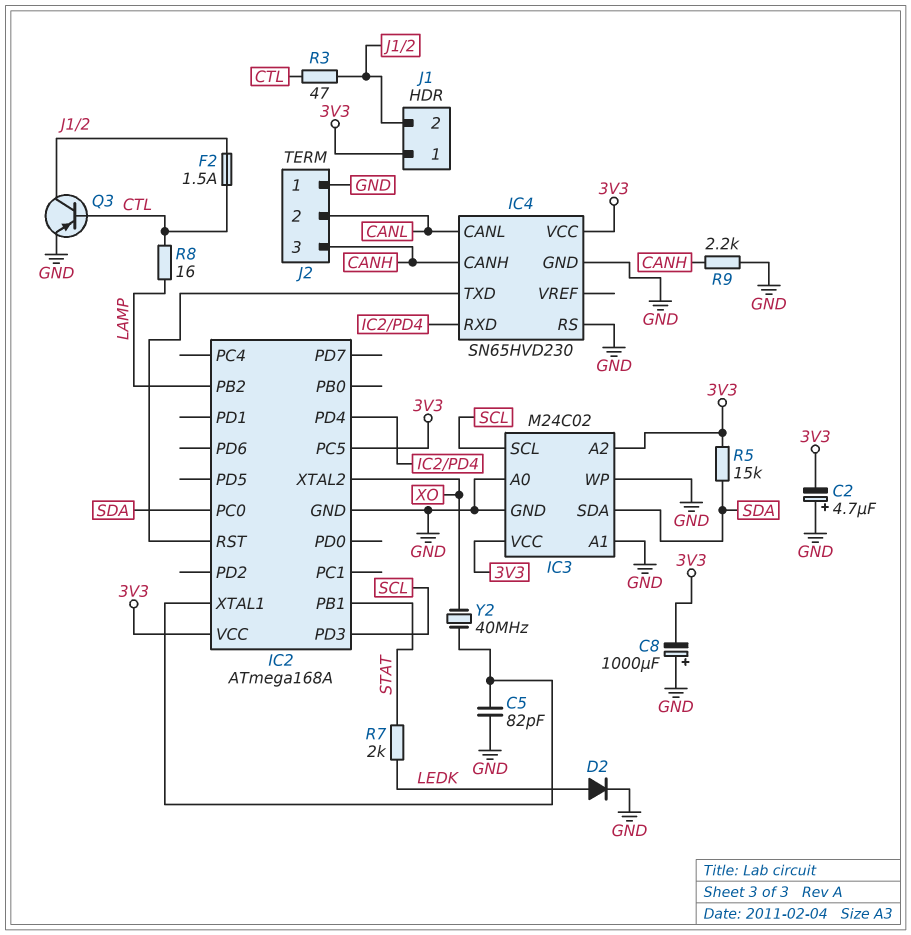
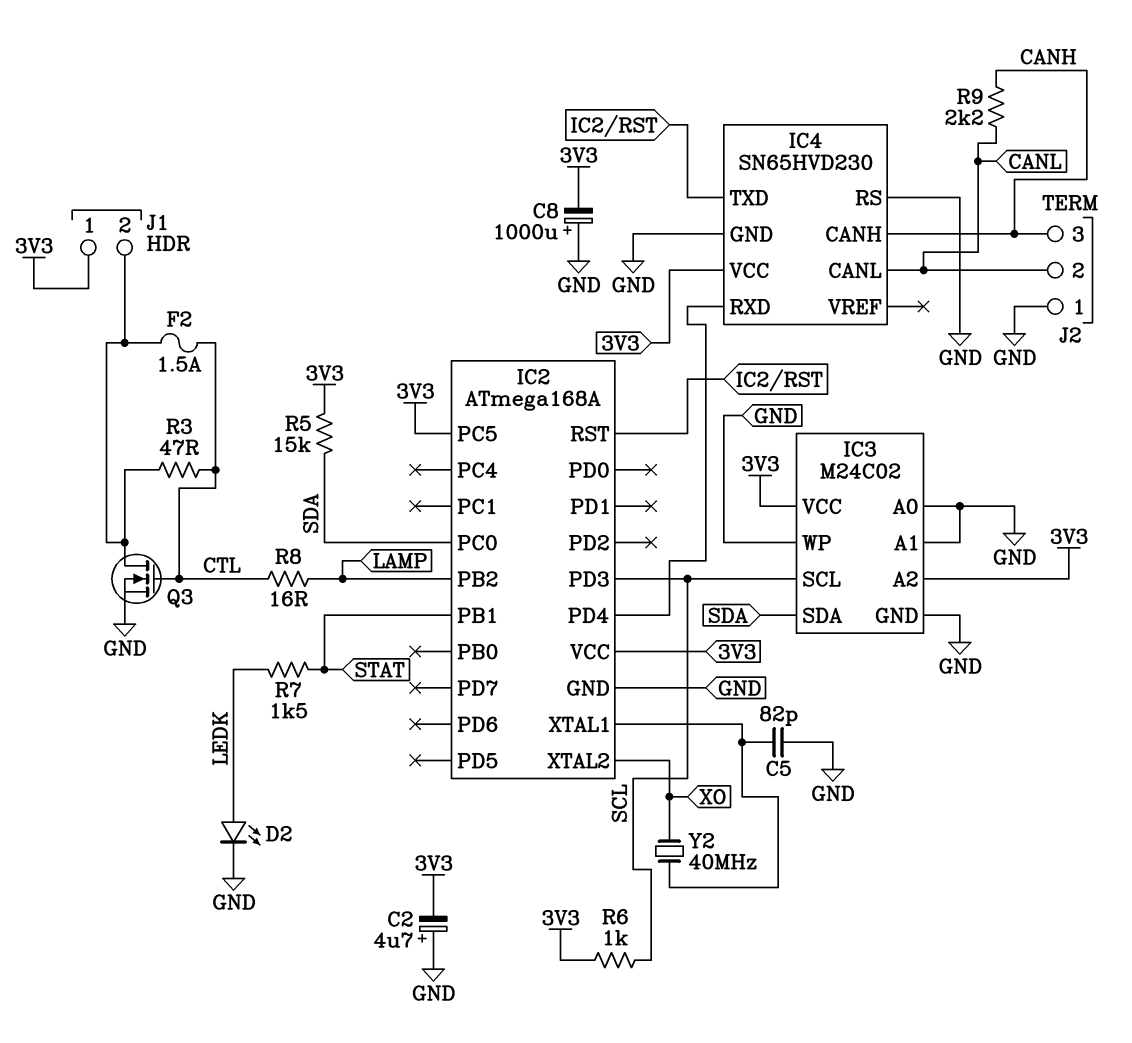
D2: diode (A LEDK, K GND) -> LED (A LEDK, K GND)
Q3: PNP (B CTL, C J1/2, E GND) -> NMOS (G CTL, D J1/2, S GND)
R6: none -> 1k (3V3, SCL)
R7: 2k (LEDK, STAT) -> 1.5k (LEDK, STAT)
R9: 2.2k (CANH, GND) -> 2.2k (CANH, CANL)

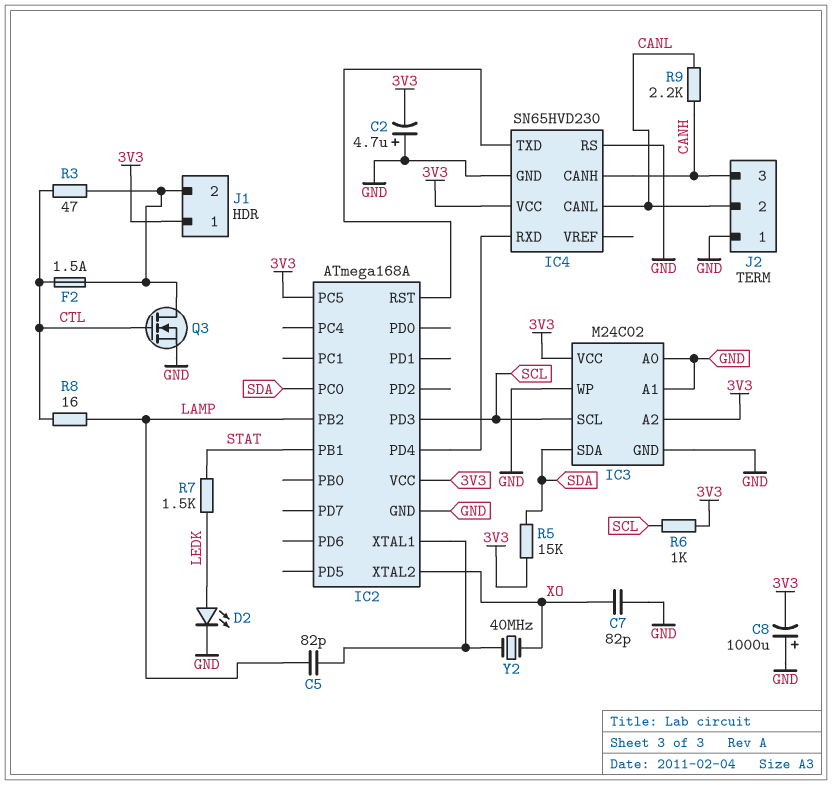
C5: 82pF (GND, IC2/XTAL1) -> 82pF (IC2/XTAL1, LAMP)
C7: none -> 82pF (GND, XO)

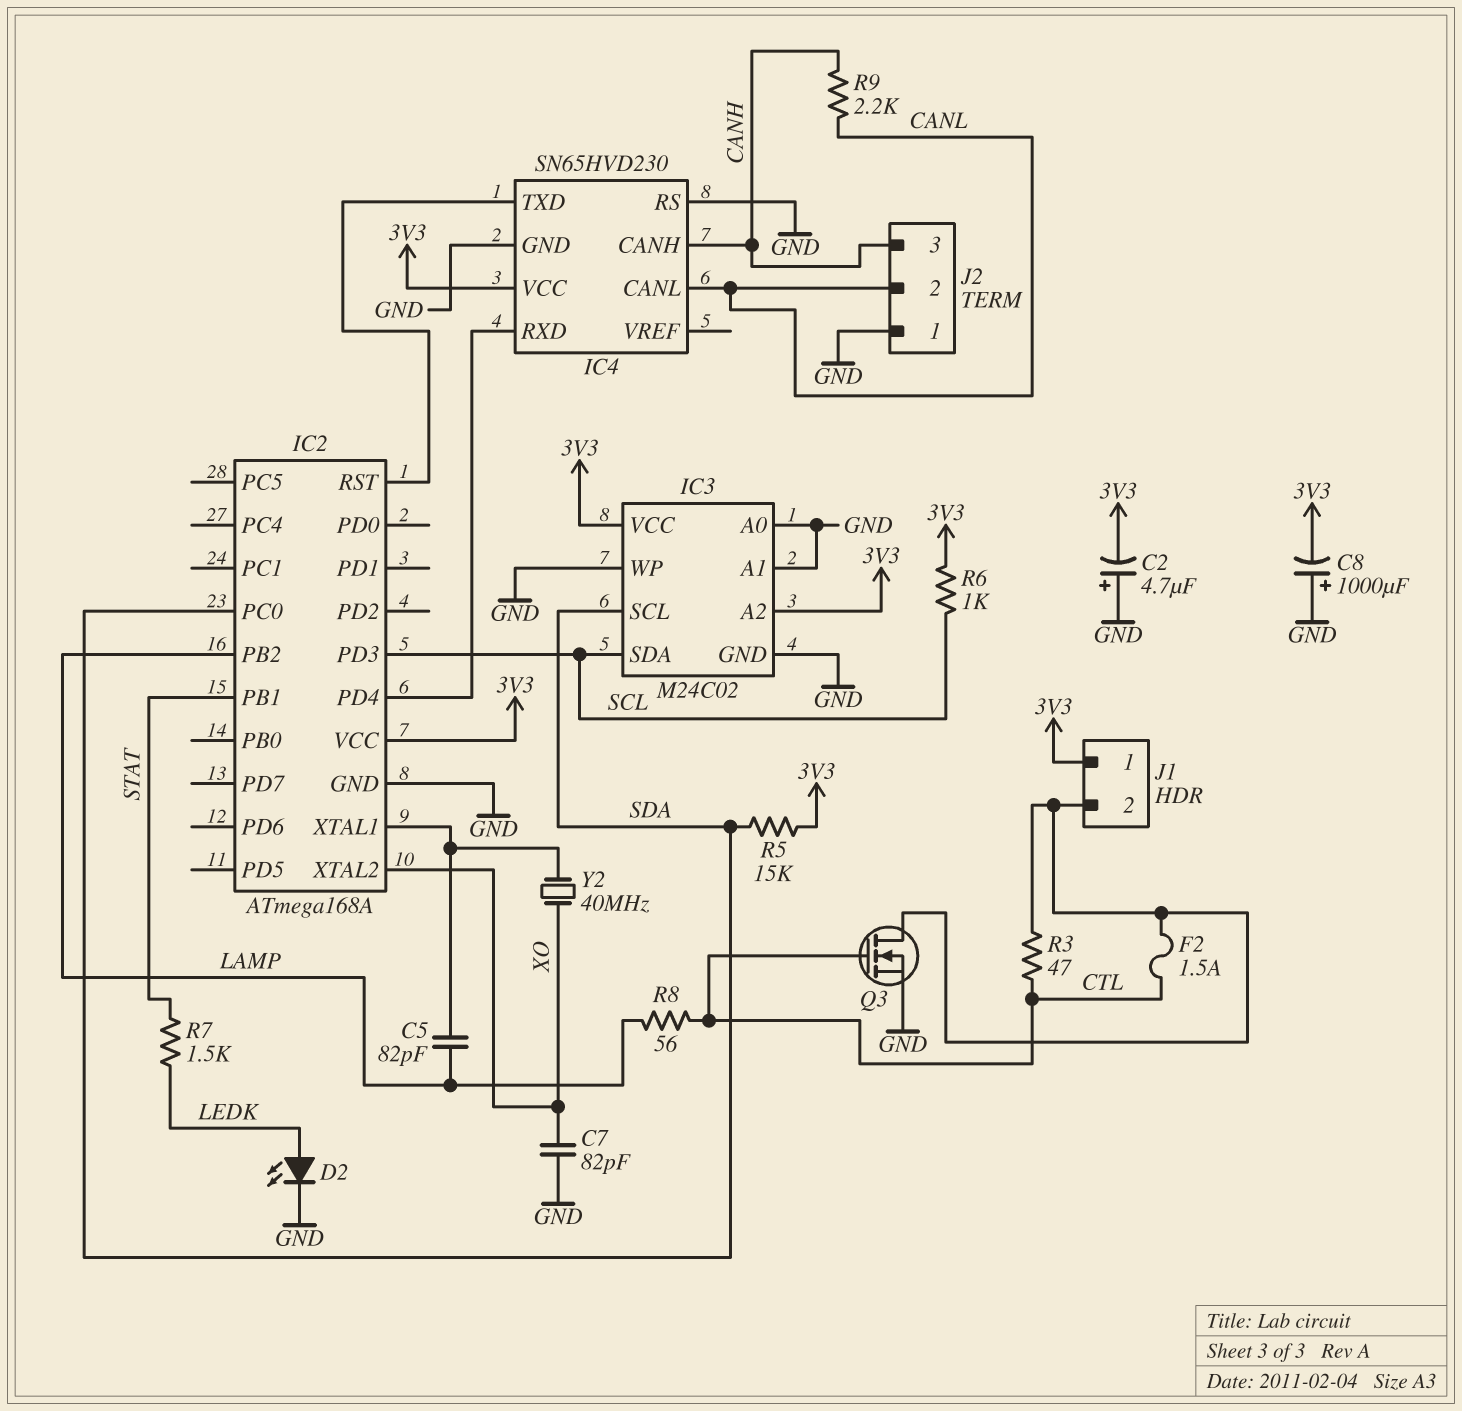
IC2 pin PC5: 3V3 -> none
IC3 pin SCL: SCL -> SDA
IC3 pin SDA: SDA -> SCL
R8: 16 (CTL, LAMP) -> 56 (CTL, LAMP)

